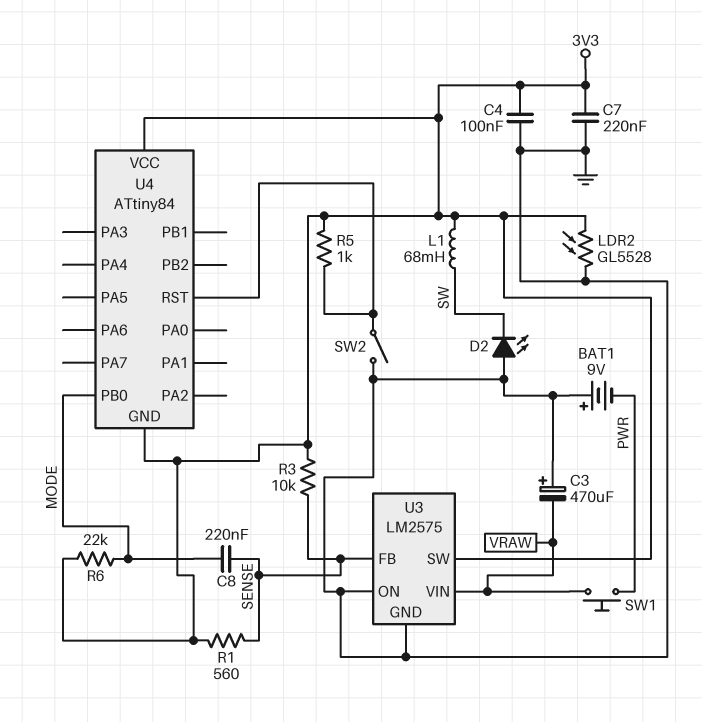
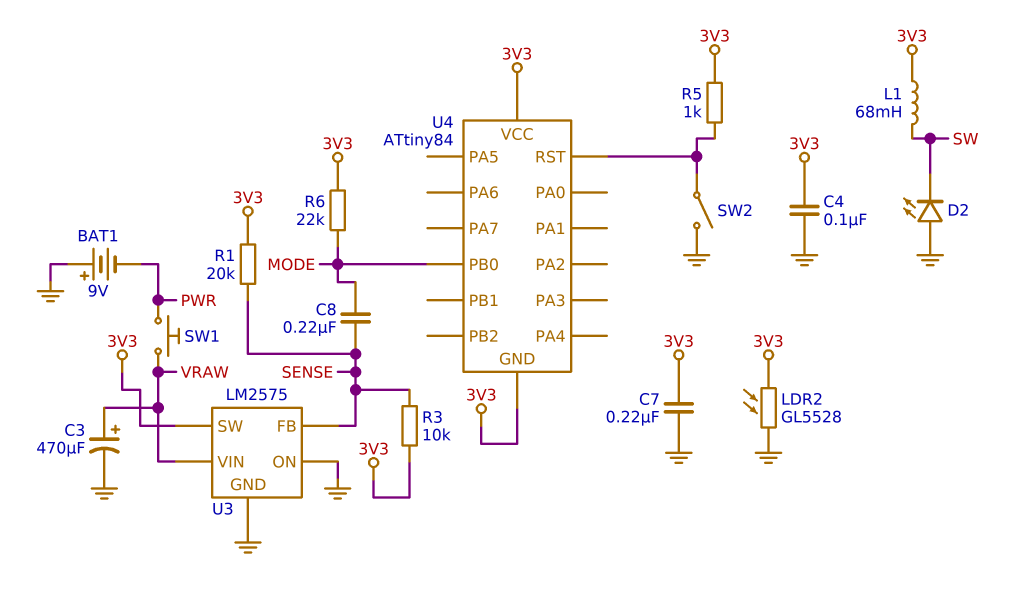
C3: 470uF (plus GND, minus VRAW) -> 470uF (plus VRAW, minus GND)
R1: 560 (3V3, SENSE) -> 20k (3V3, SENSE)

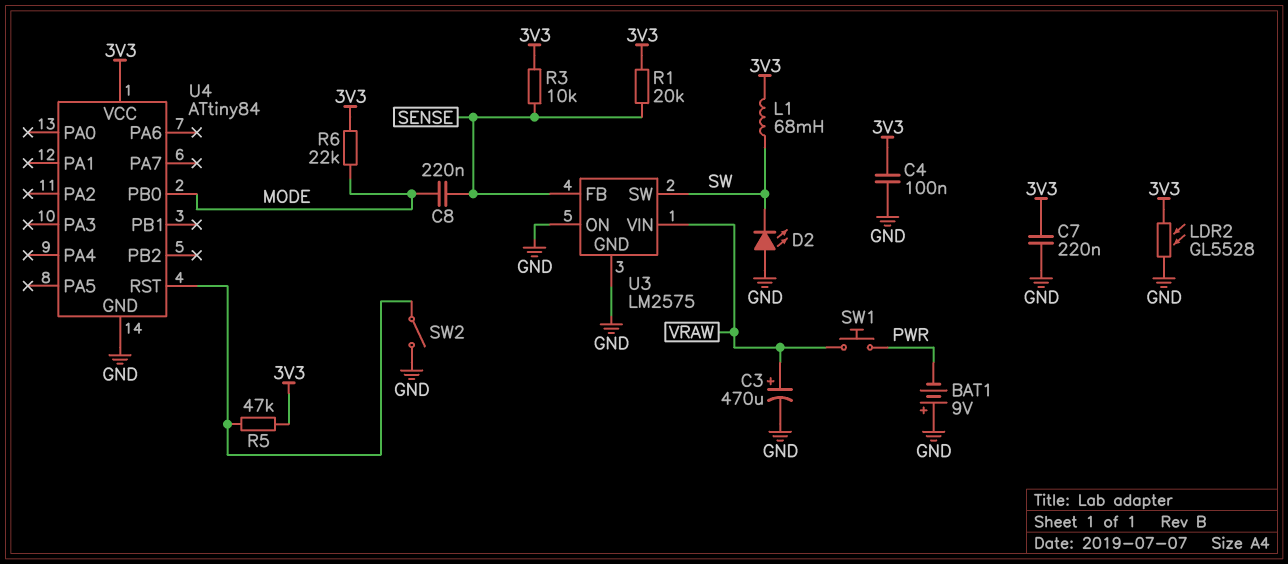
R5: 1k (3V3, U4/RST) -> 47k (3V3, U4/RST)
U3 pin SW: 3V3 -> SW
U4 pin GND: 3V3 -> GND

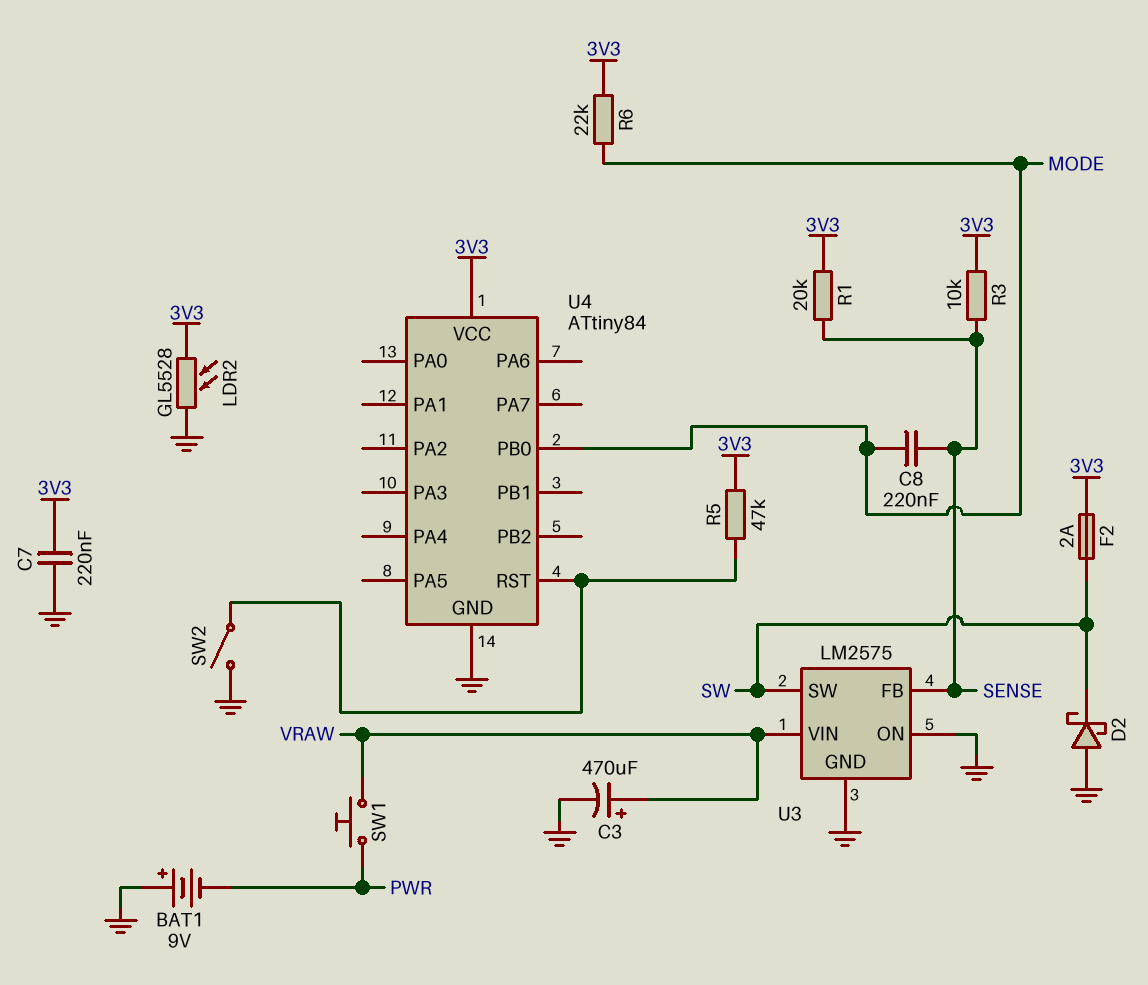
C4: 100nF (3V3, GND) -> none
D2: LED (A GND, K SW) -> schottky (A GND, K SW)
F2: none -> 2A (3V3, SW)
L1: 68mH (3V3, SW) -> none

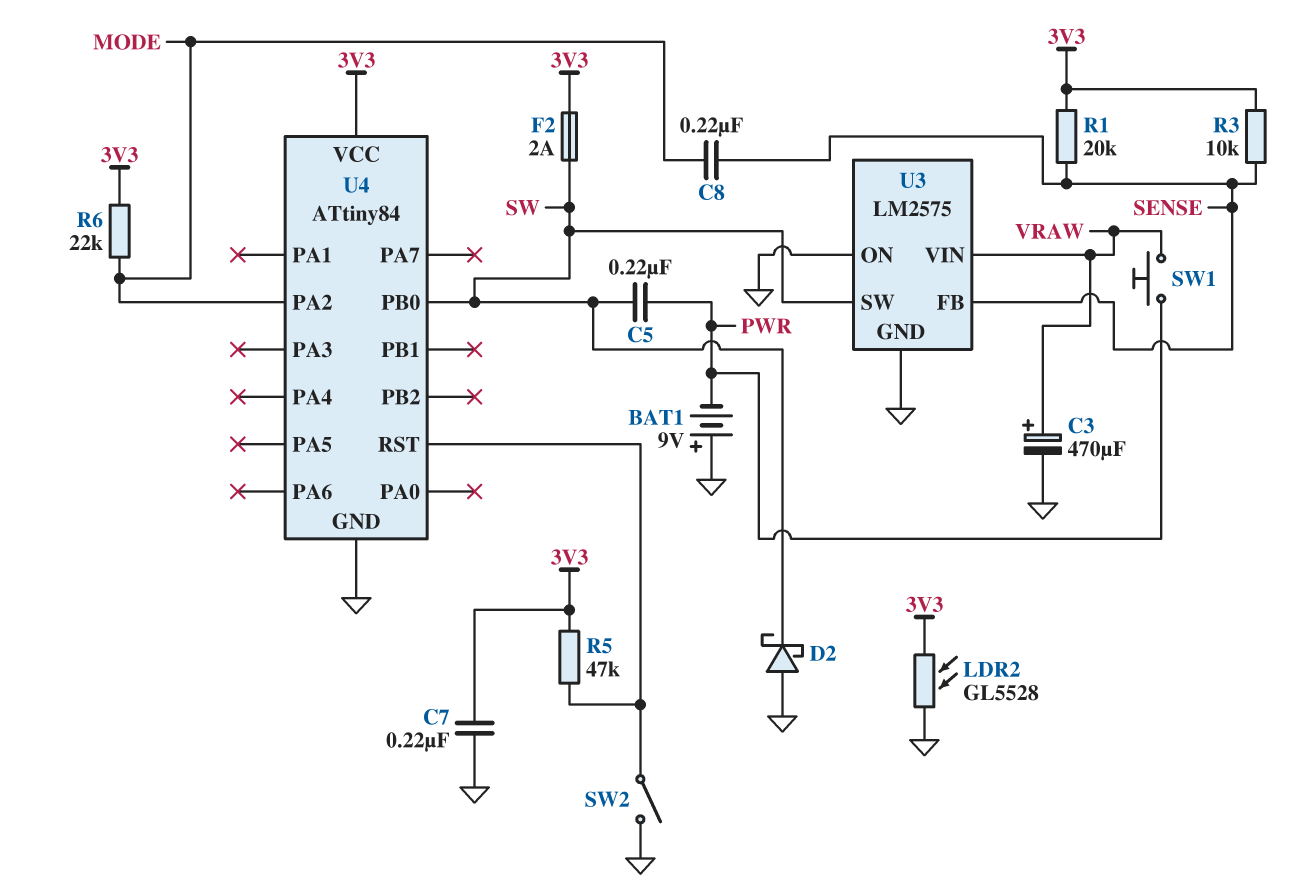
C5: none -> 220nF (PWR, SW)
U4 pin PA2: none -> MODE
U4 pin PB0: MODE -> SW

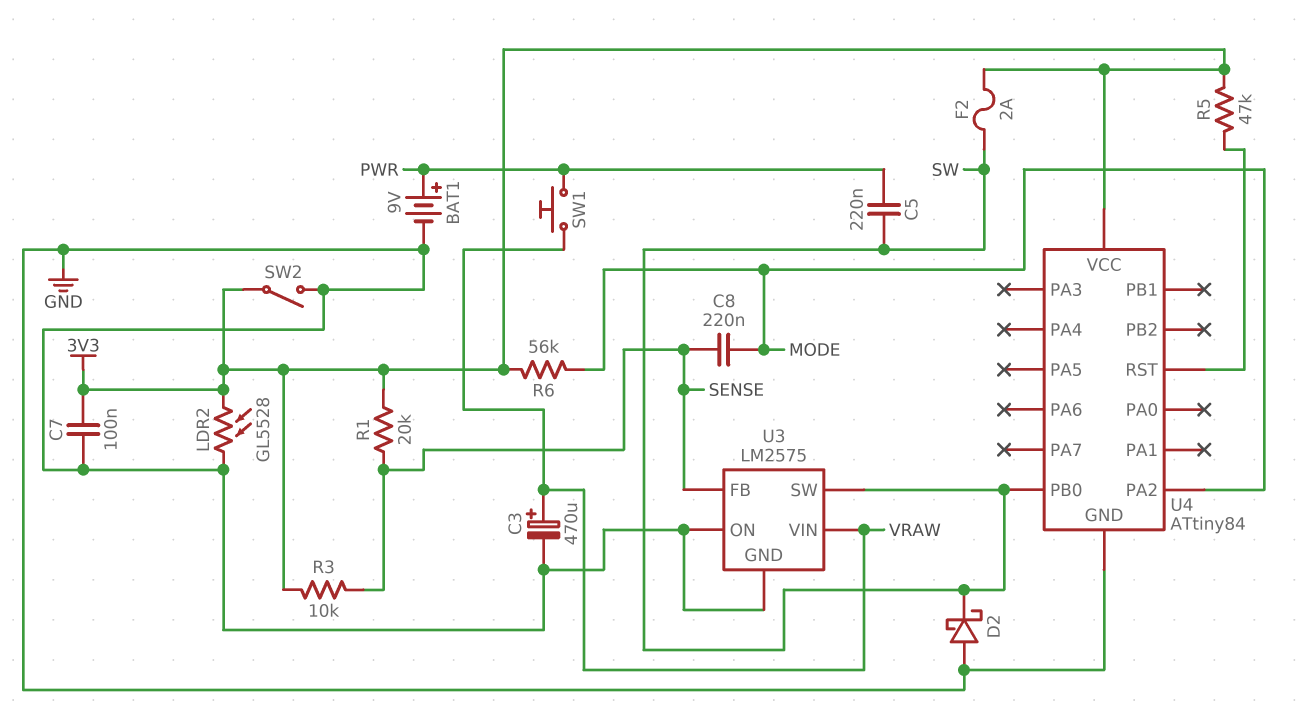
BAT1: 9V (plus GND, minus PWR) -> 9V (plus PWR, minus GND)
C7: 220nF (3V3, GND) -> 100nF (3V3, GND)
R6: 22k (3V3, MODE) -> 56k (3V3, MODE)
SW2: switch (GND, U4/RST) -> switch (3V3, GND)

